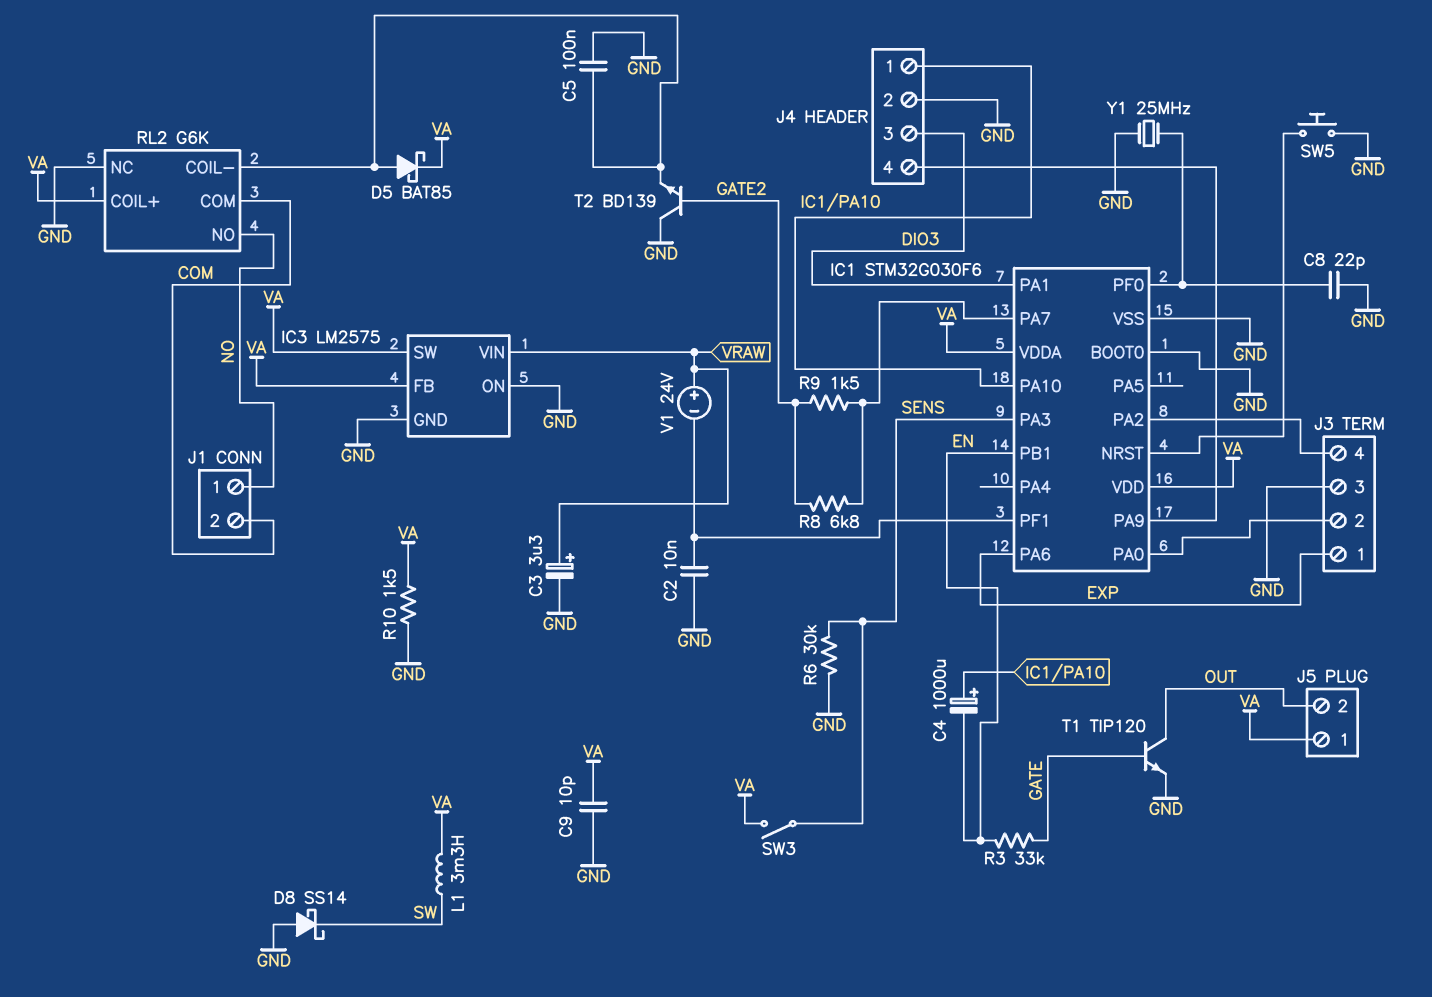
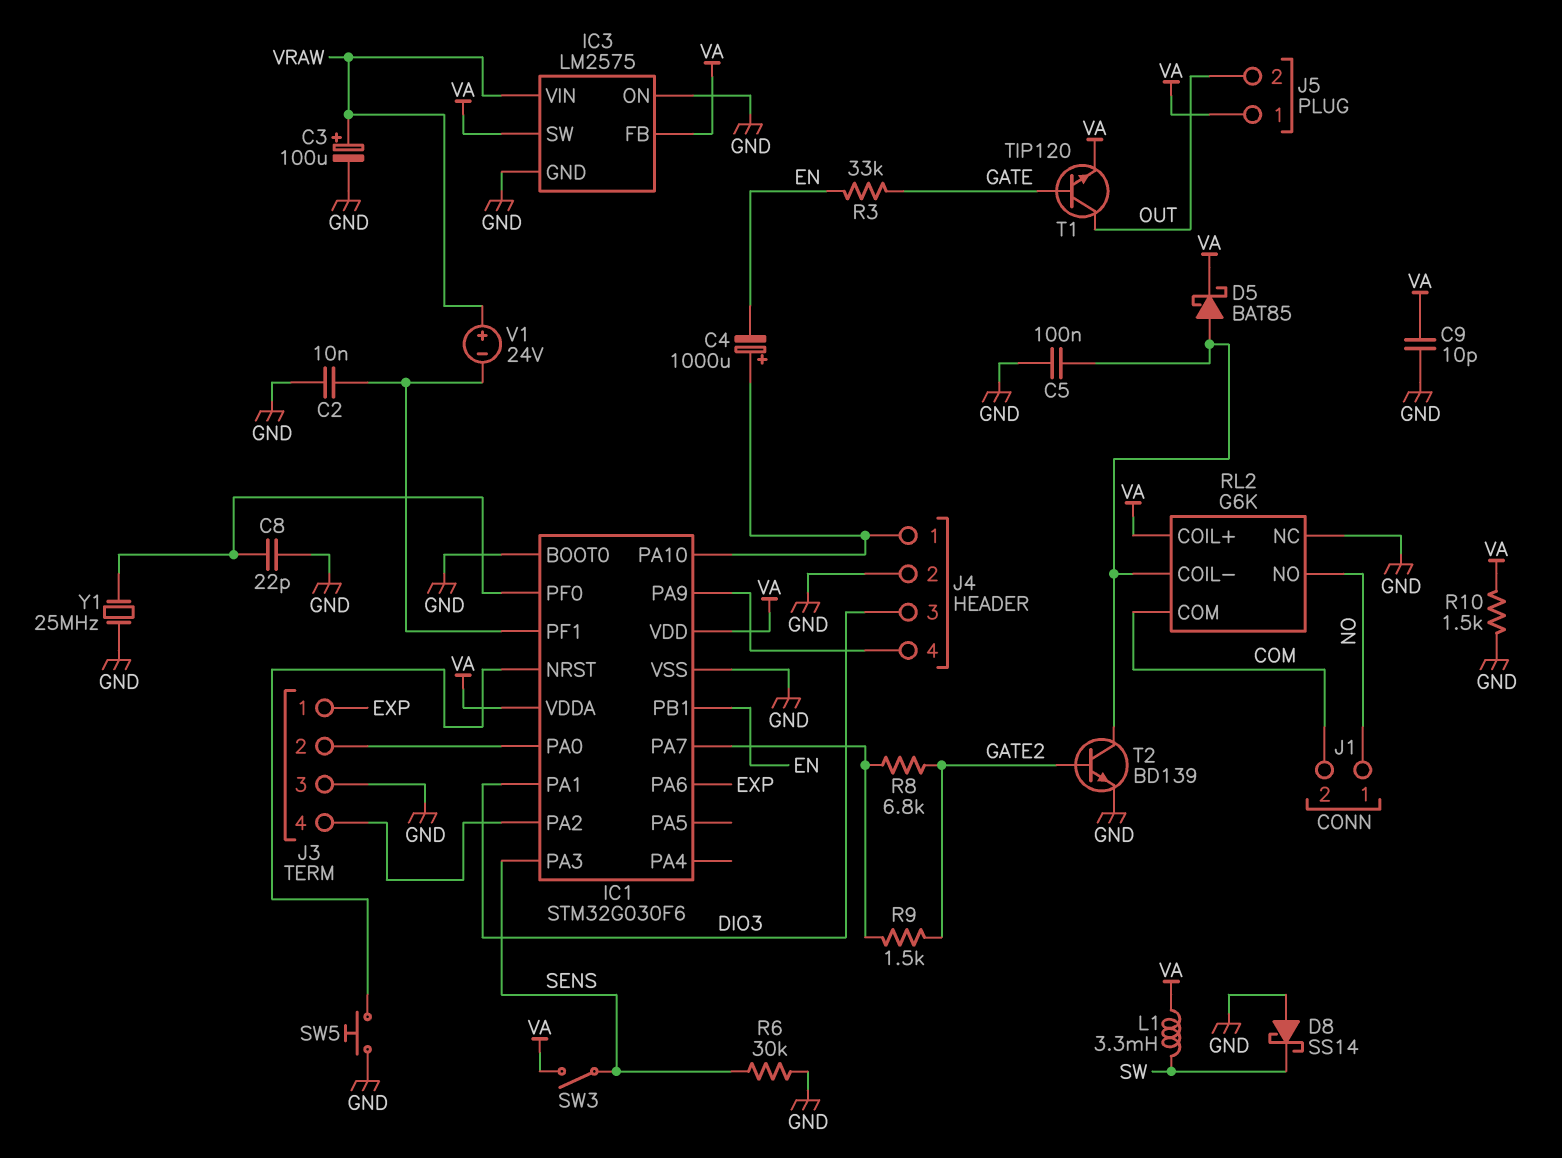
C3: 3.3uF (plus VRAW, minus GND) -> 100uF (plus VRAW, minus GND)
T1: NPN TIP120 (B GATE, C OUT, E GND) -> NPN TIP120 (B GATE, C OUT, E VA)
T2: NPN BD139 (B GATE2, C GND, E RL2/COIL-) -> NPN BD139 (B GATE2, C RL2/COIL-, E GND)

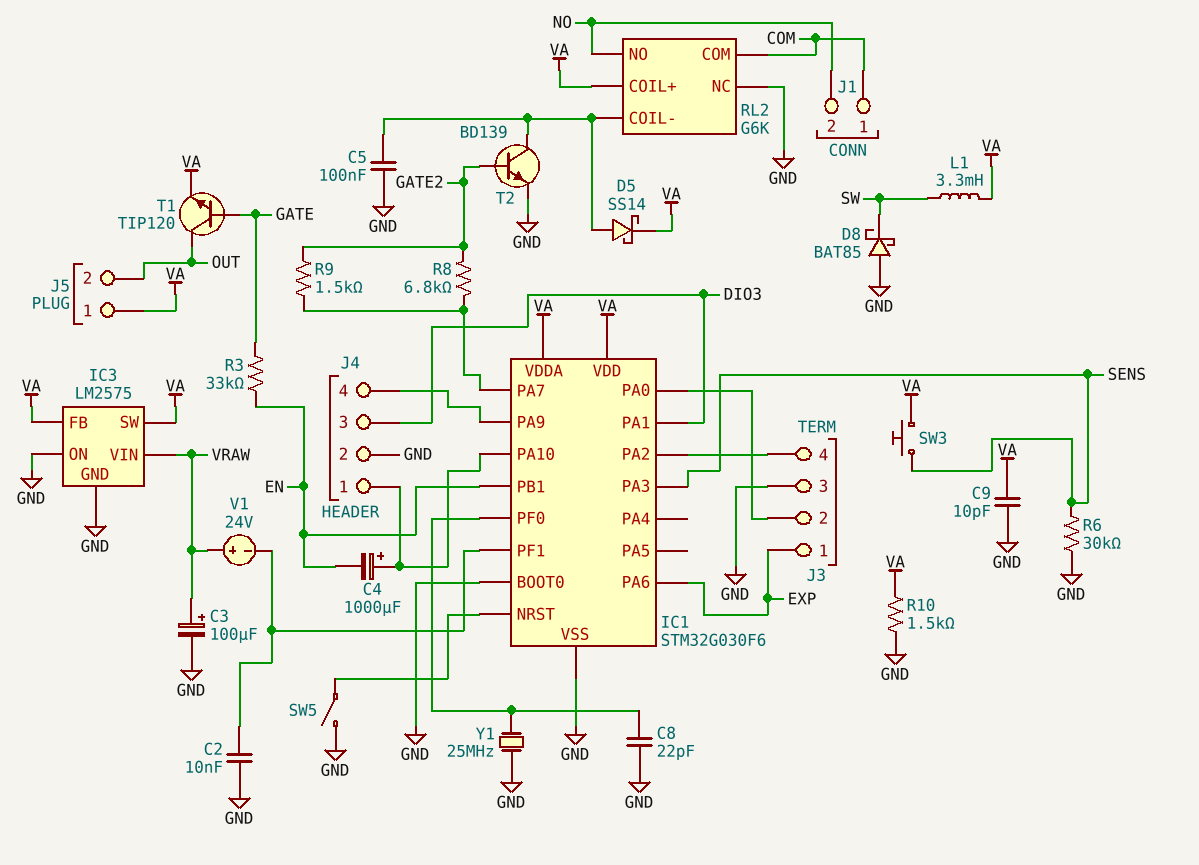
D5: schottky BAT85 (A RL2/COIL-, K VA) -> schottky SS14 (A RL2/COIL-, K VA)
D8: schottky SS14 (A GND, K SW) -> schottky BAT85 (A GND, K SW)
J1 pin 1: NO -> COM
J1 pin 2: COM -> NO
SW3: switch (SENS, VA) -> button (SENS, VA)
SW5: button (GND, IC1/NRST) -> switch (GND, IC1/NRST)

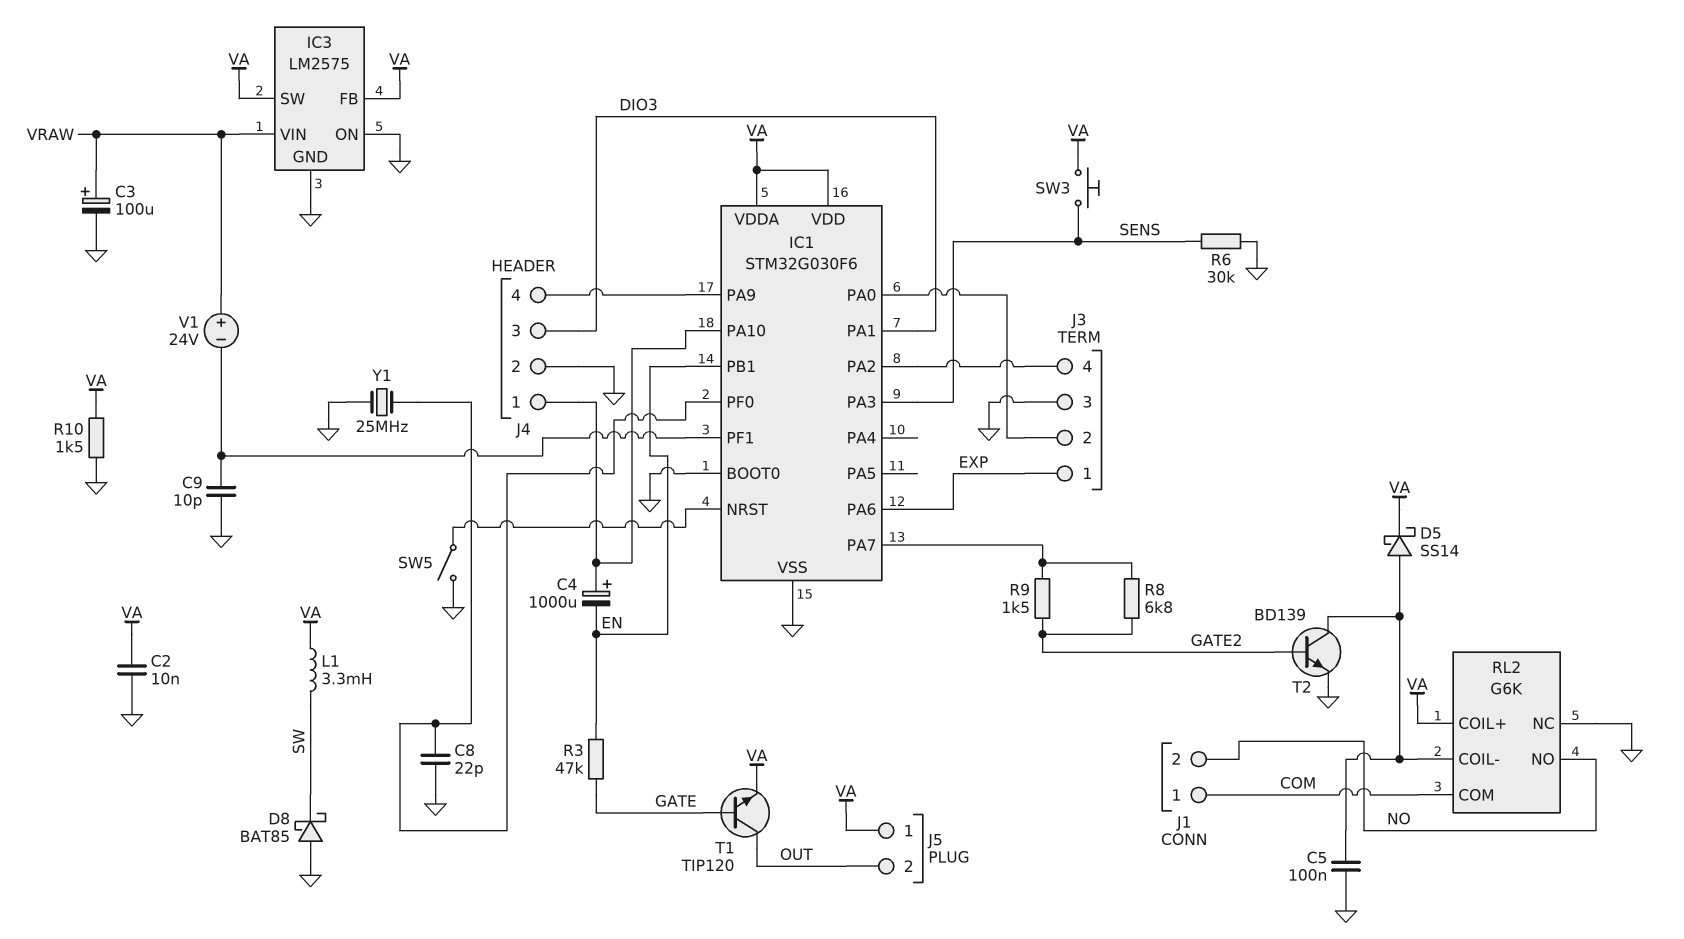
C2: 10nF (GND, IC1/PF1) -> 10nF (GND, VA)
C9: 10pF (GND, VA) -> 10pF (GND, IC1/PF1)
R3: 33k (EN, GATE) -> 47k (EN, GATE)

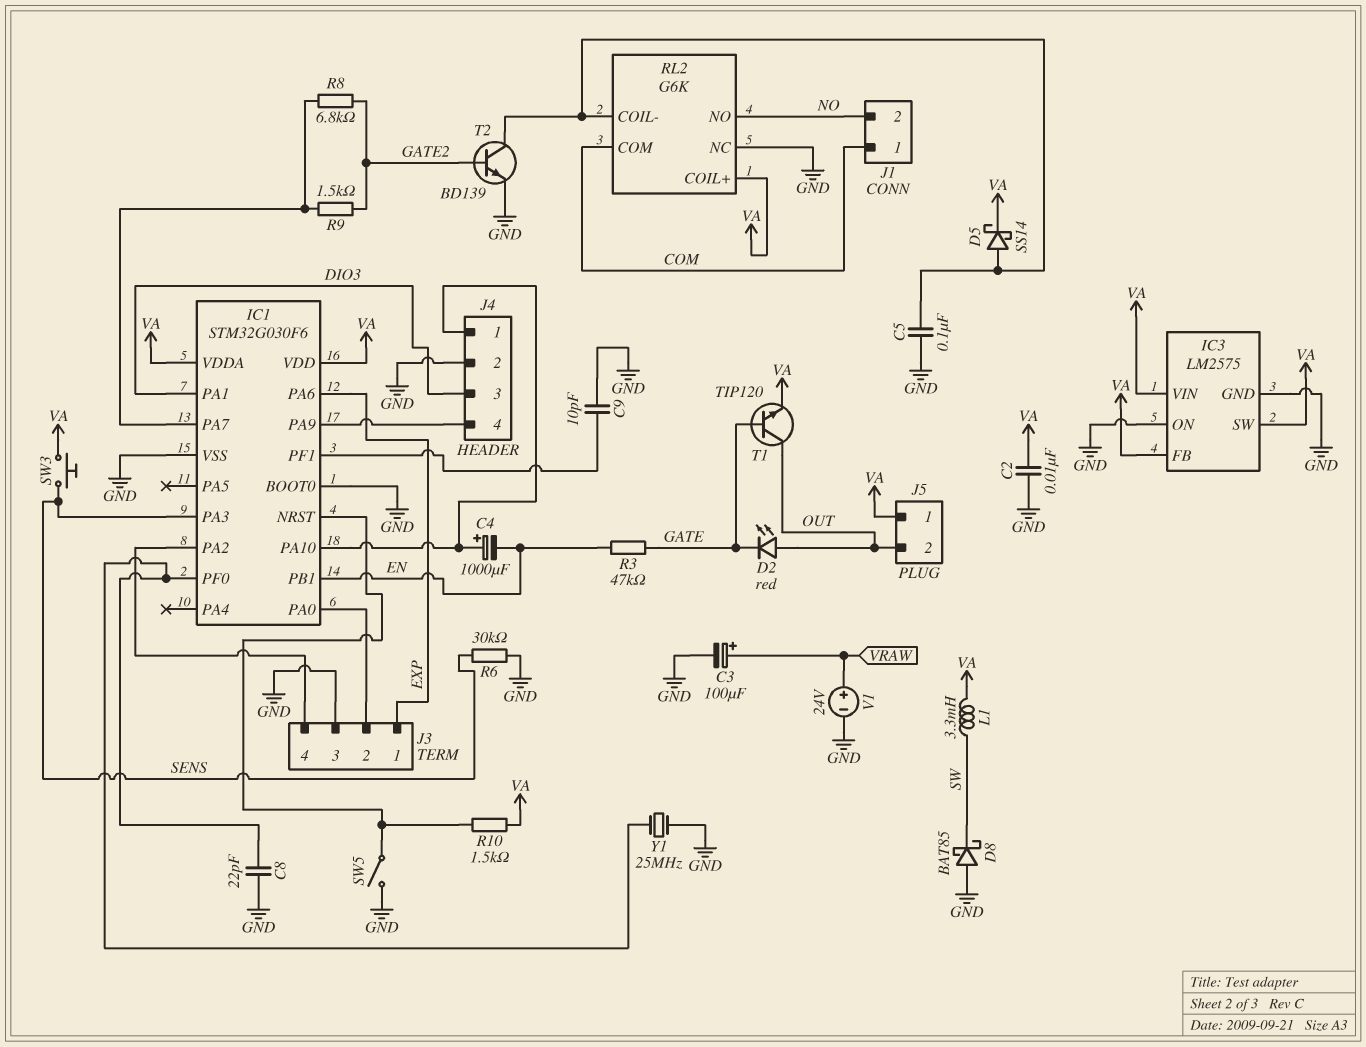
D2: none -> LED red (A OUT, K GATE)
IC3 pin VIN: VRAW -> VA
R10: 1.5k (GND, VA) -> 1.5k (IC1/NRST, VA)
V1: 24V (plus VRAW, minus IC1/PF1) -> 24V (plus VRAW, minus GND)

